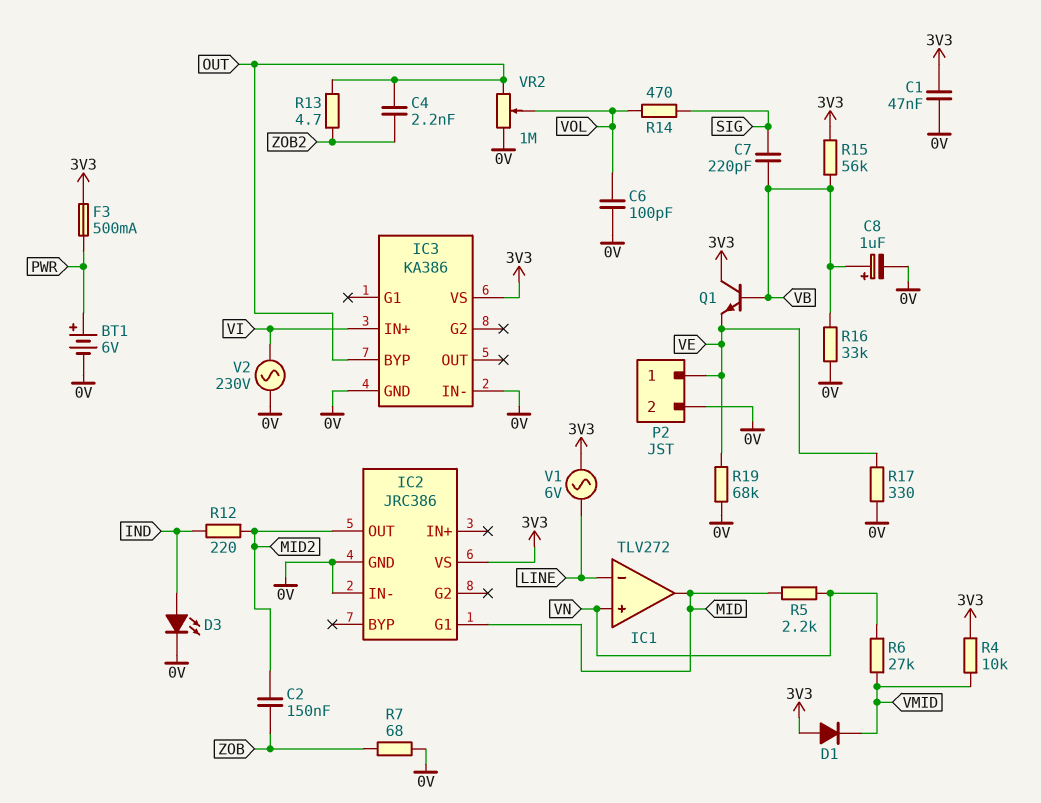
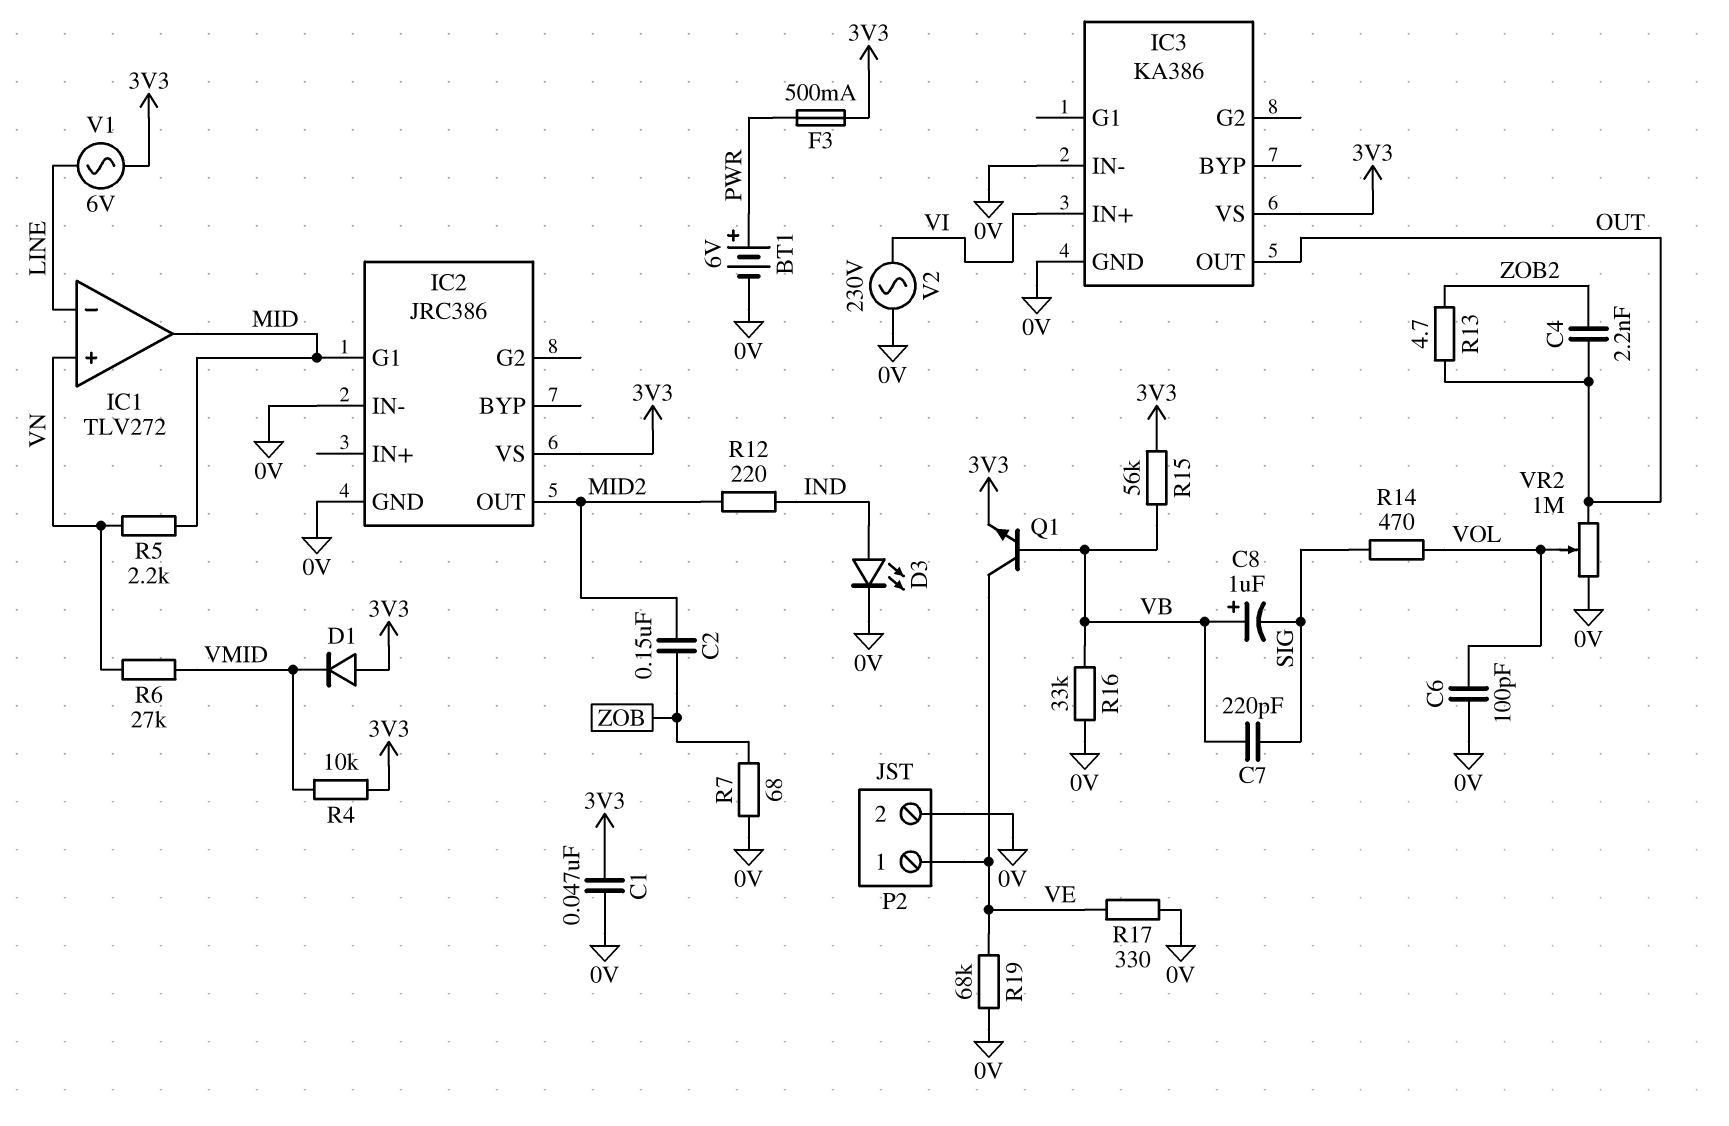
C8: 1uF (plus VB, minus 0V) -> 1uF (plus VB, minus SIG)
IC3 pin BYP: OUT -> none
IC3 pin OUT: none -> OUT
Q1: NPN (B VB, C 3V3, E VE) -> NPN (B VB, C VE, E 3V3)

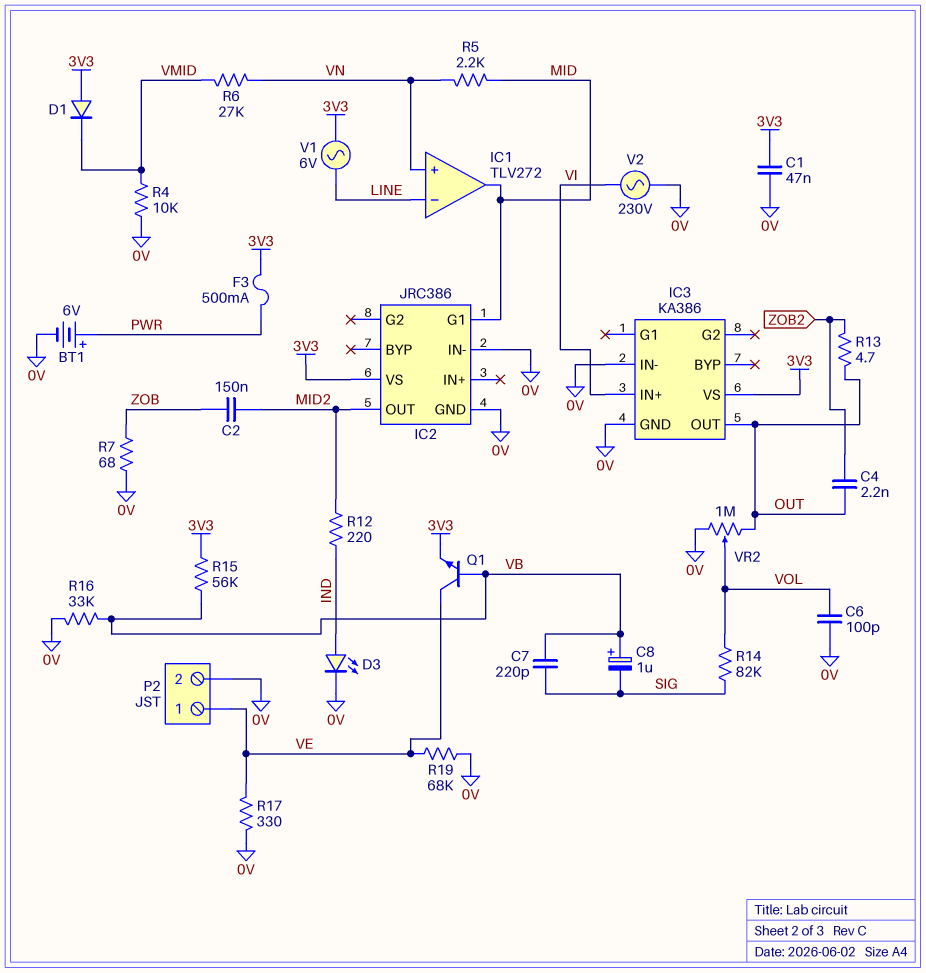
R4: 10k (3V3, VMID) -> 10k (0V, VMID)
R14: 470 (SIG, VOL) -> 82k (SIG, VOL)

